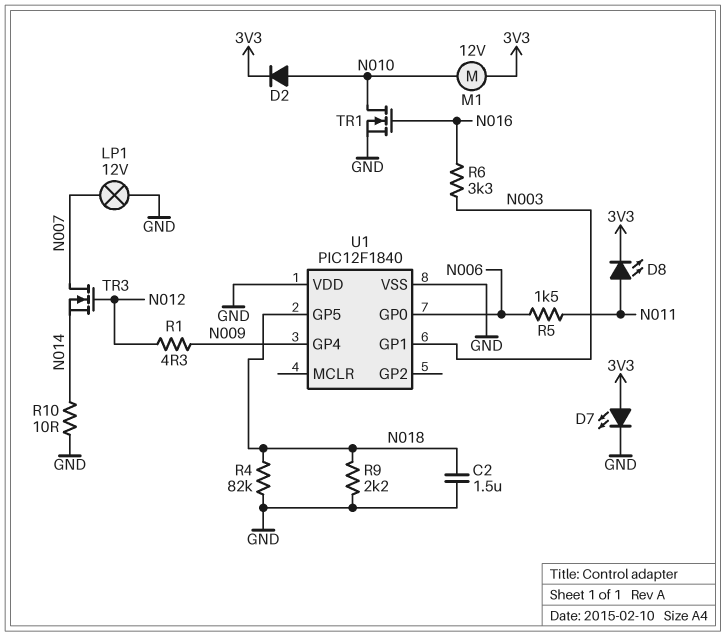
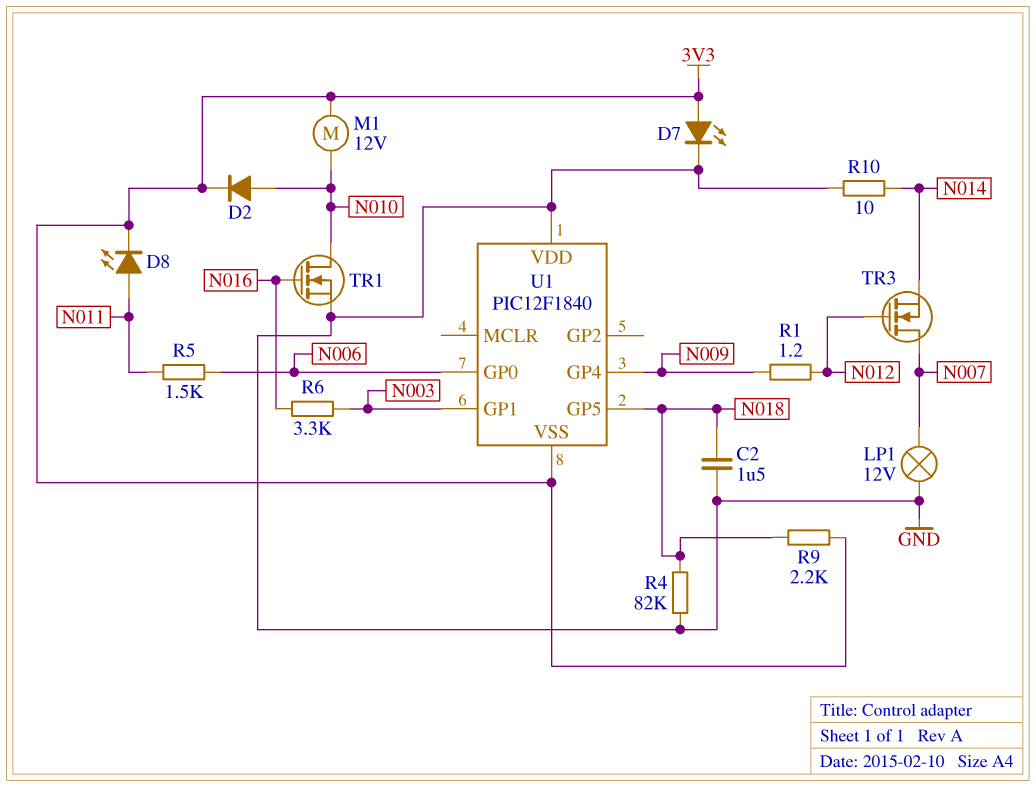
R1: 4.3 (N009, N012) -> 1.2 (N009, N012)
R9: 2.2k (GND, N018) -> 2.2k (3V3, N018)
U1 pin VSS: GND -> 3V3

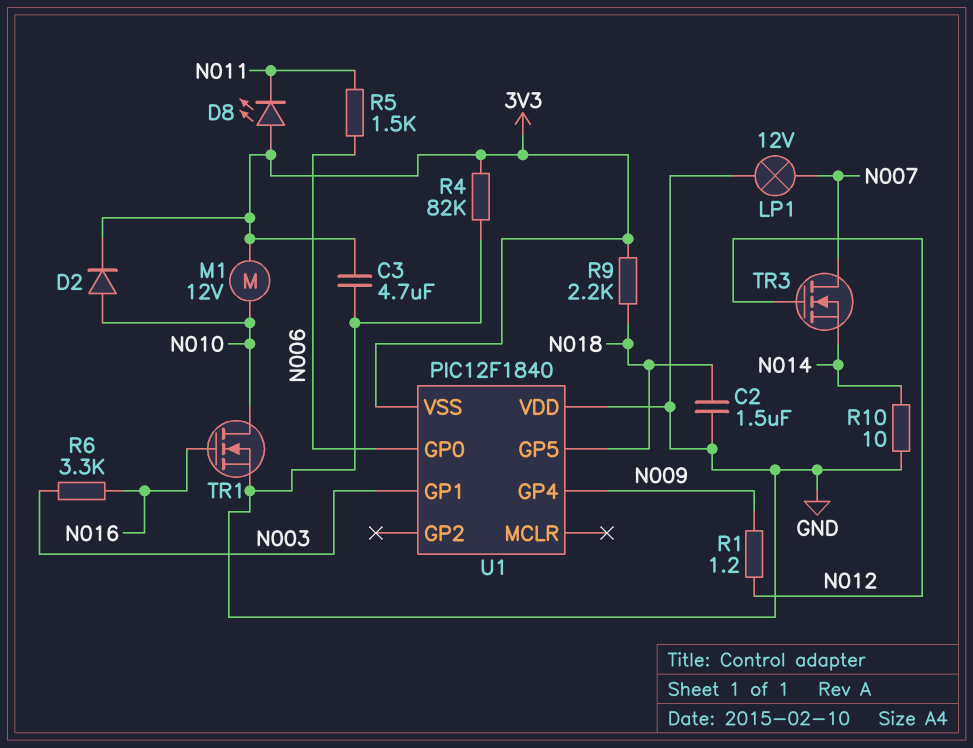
C3: none -> 4.7uF (3V3, GND)
D7: LED (A 3V3, K GND) -> none
D8: LED (A N011, K 3V3) -> LED (A 3V3, K N011)
R4: 82k (GND, N018) -> 82k (3V3, GND)

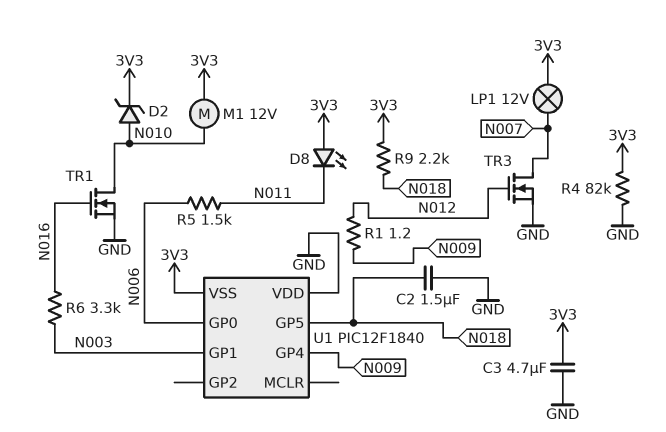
D2: diode (A N010, K 3V3) -> zener (A N010, K 3V3)
LP1: lamp 12V (GND, N007) -> lamp 12V (3V3, N007)
R10: 10 (GND, N014) -> none
TR3: NMOS (G N012, D N007, S N014) -> NMOS (G N012, D N007, S GND)

